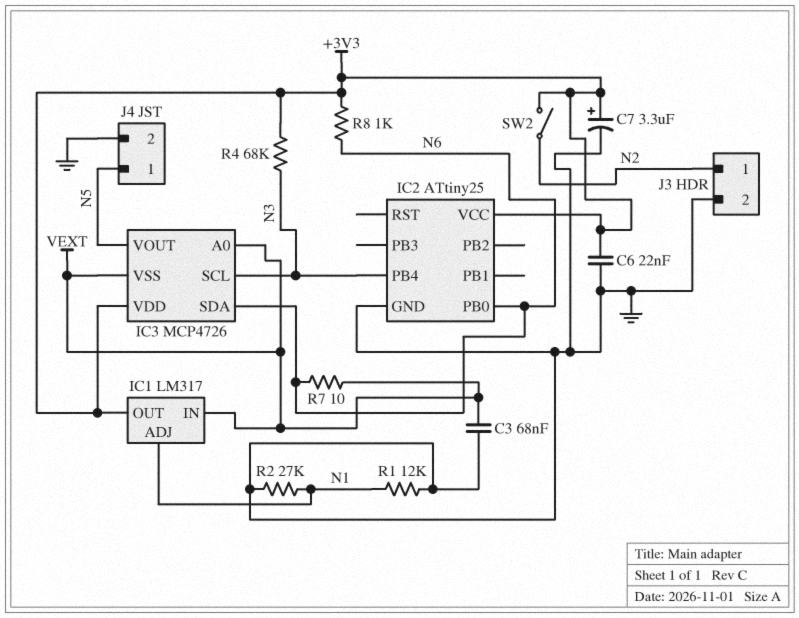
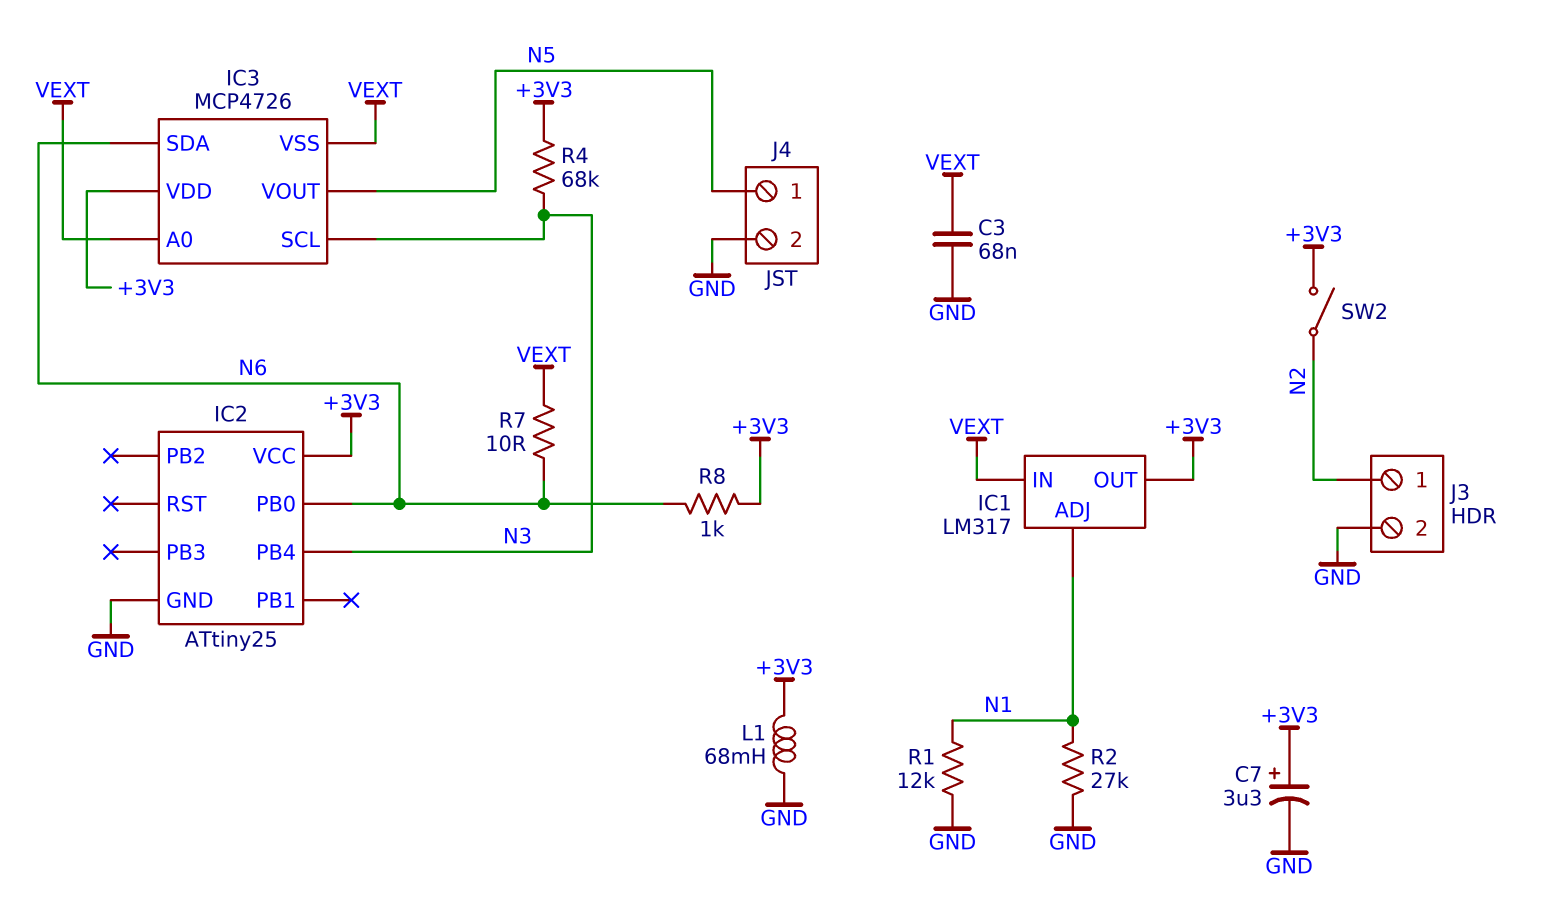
C6: 22nF (+3V3, GND) -> none
L1: none -> 68mH (+3V3, GND)

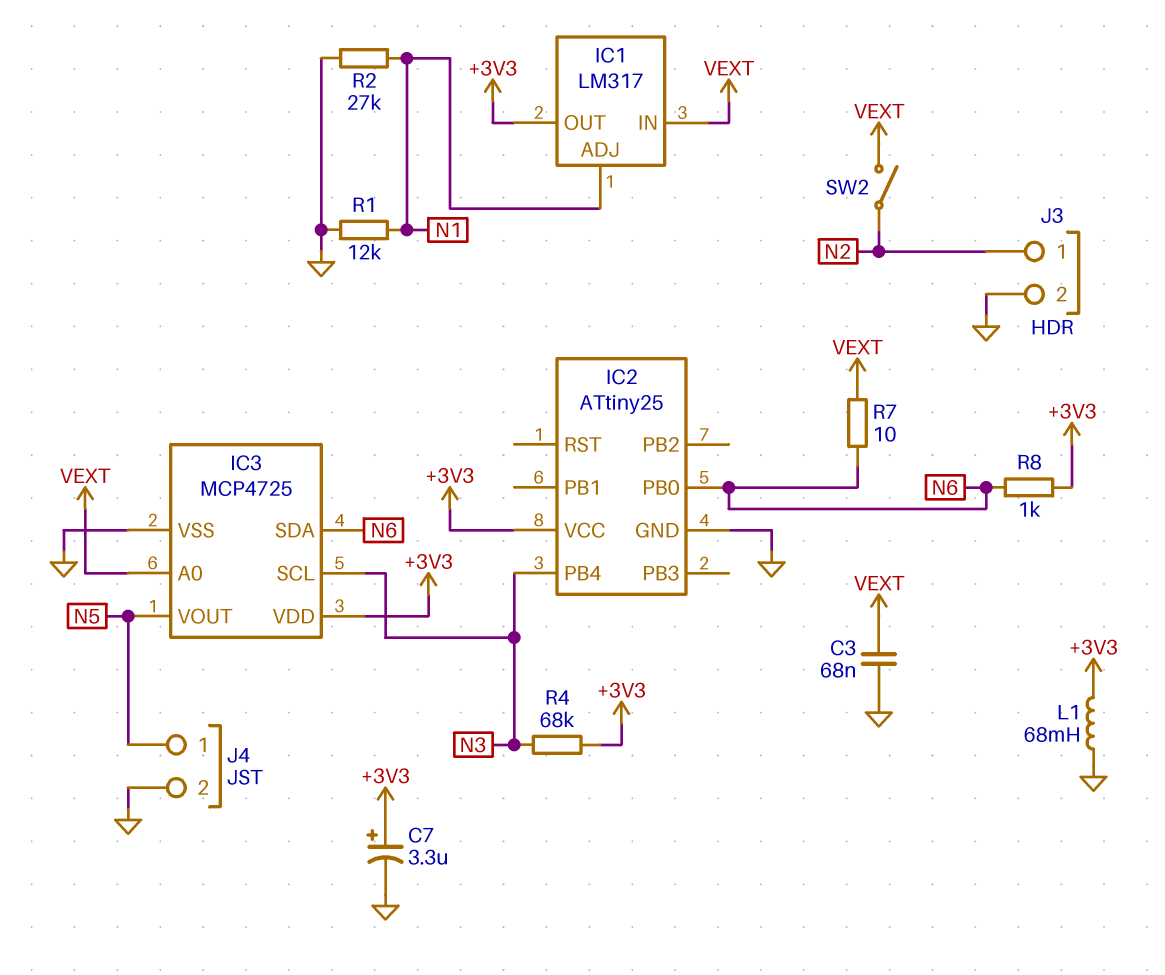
IC3: MCP4726 -> MCP4725
IC3 pin VSS: VEXT -> GND
SW2: switch (+3V3, N2) -> switch (N2, VEXT)

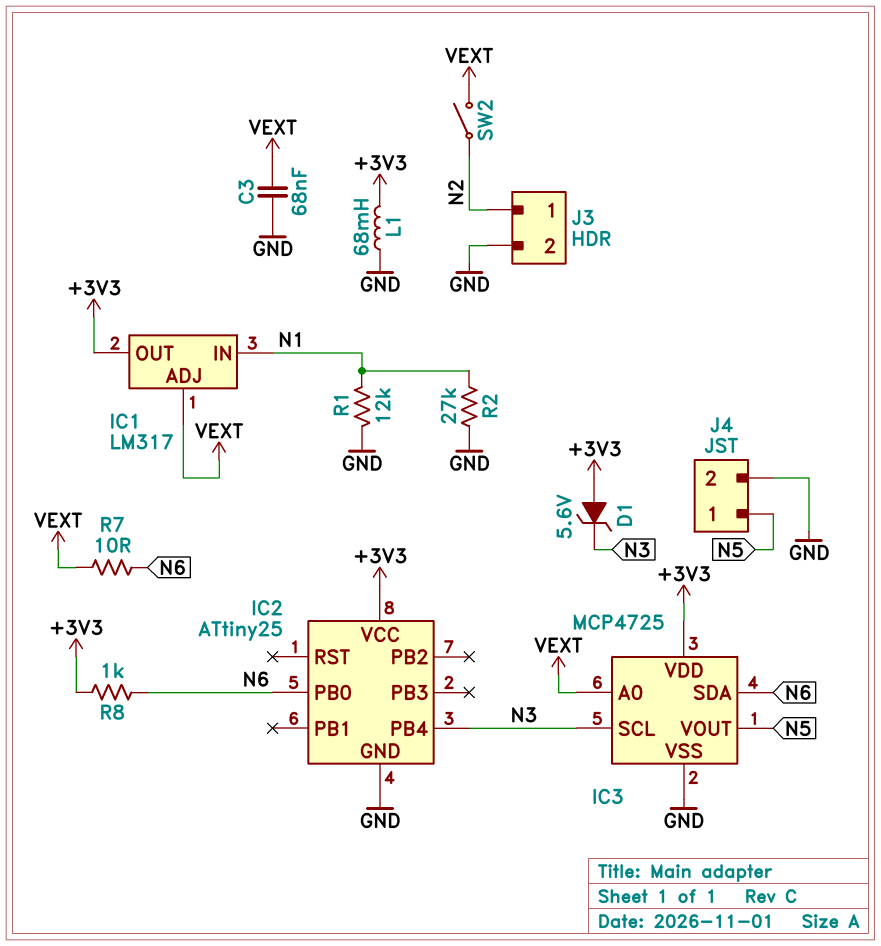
C7: 3.3uF (plus +3V3, minus GND) -> none
D1: none -> zener 5.6V (A +3V3, K N3)
IC1 pin ADJ: N1 -> VEXT
IC1 pin IN: VEXT -> N1
R4: 68k (+3V3, N3) -> none

